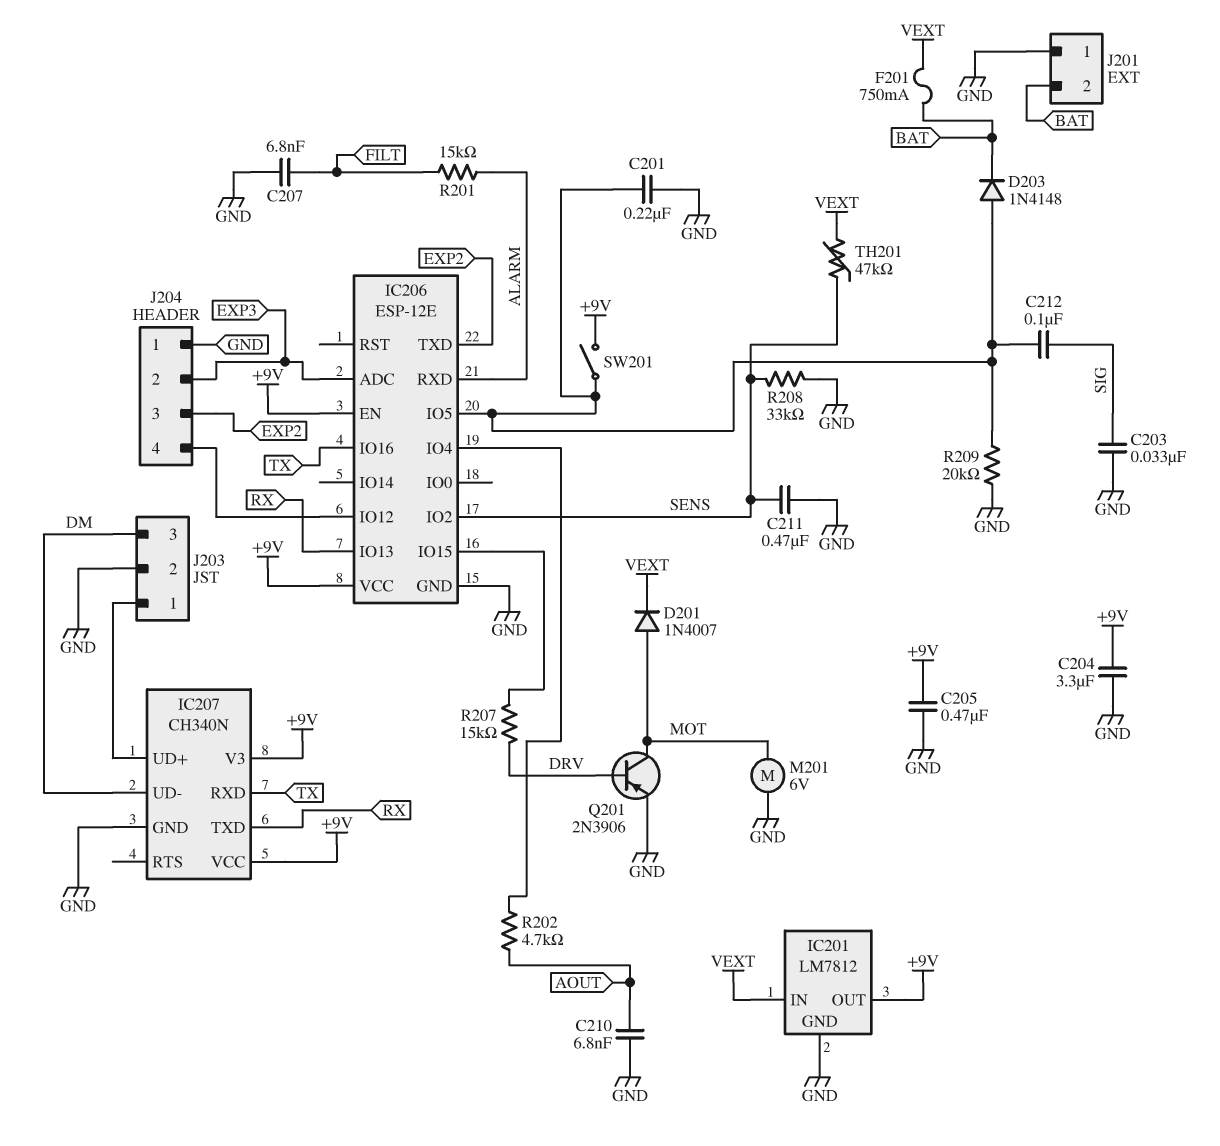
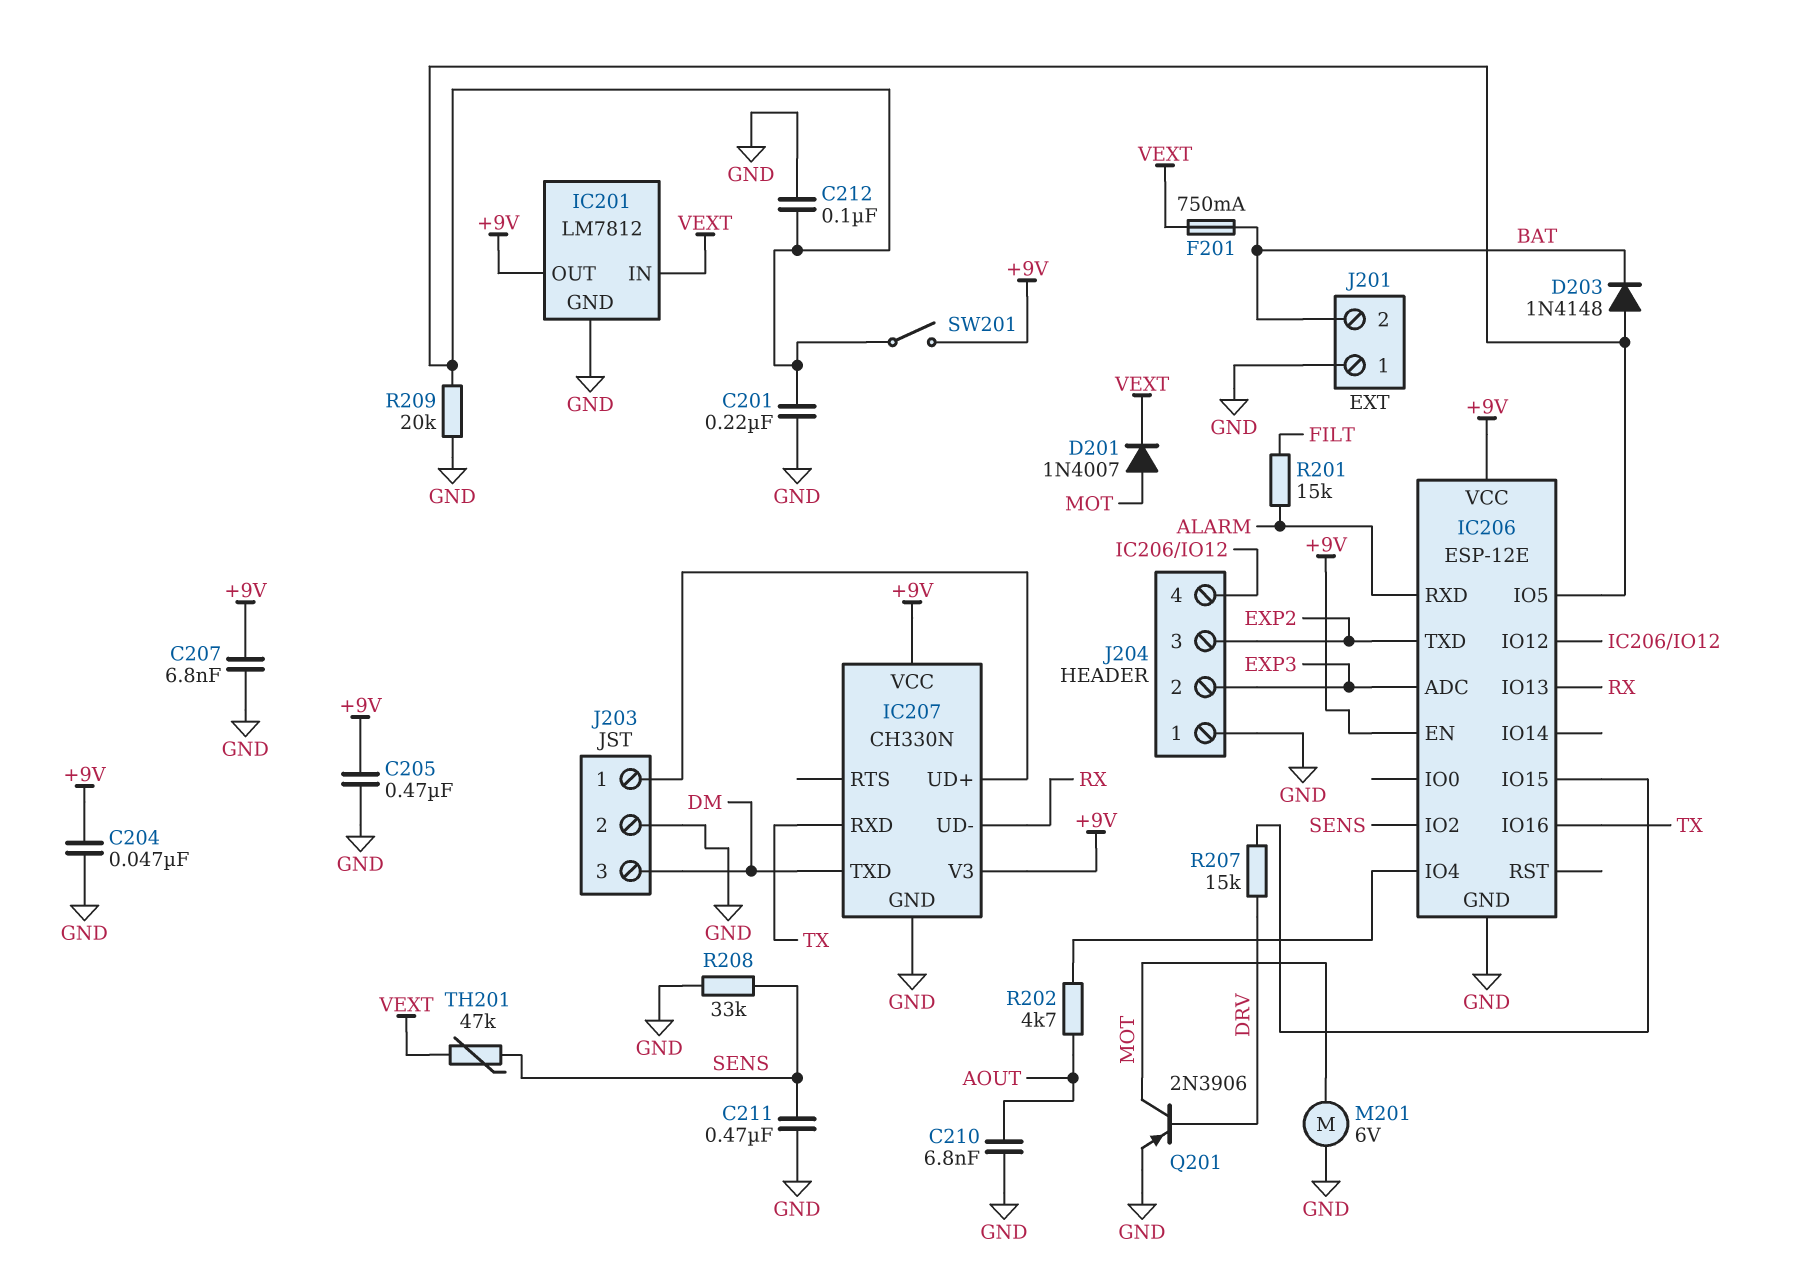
C203: 33nF (GND, SIG) -> none
C204: 3.3uF (+9V, GND) -> 47nF (+9V, GND)
C207: 6.8nF (FILT, GND) -> 6.8nF (+9V, GND)
C212: 100nF (IC206/IO5, SIG) -> 100nF (GND, IC206/IO5)
IC207: CH340N -> CH330N
IC207 pin TXD: RX -> DM
IC207 pin UD-: DM -> RX

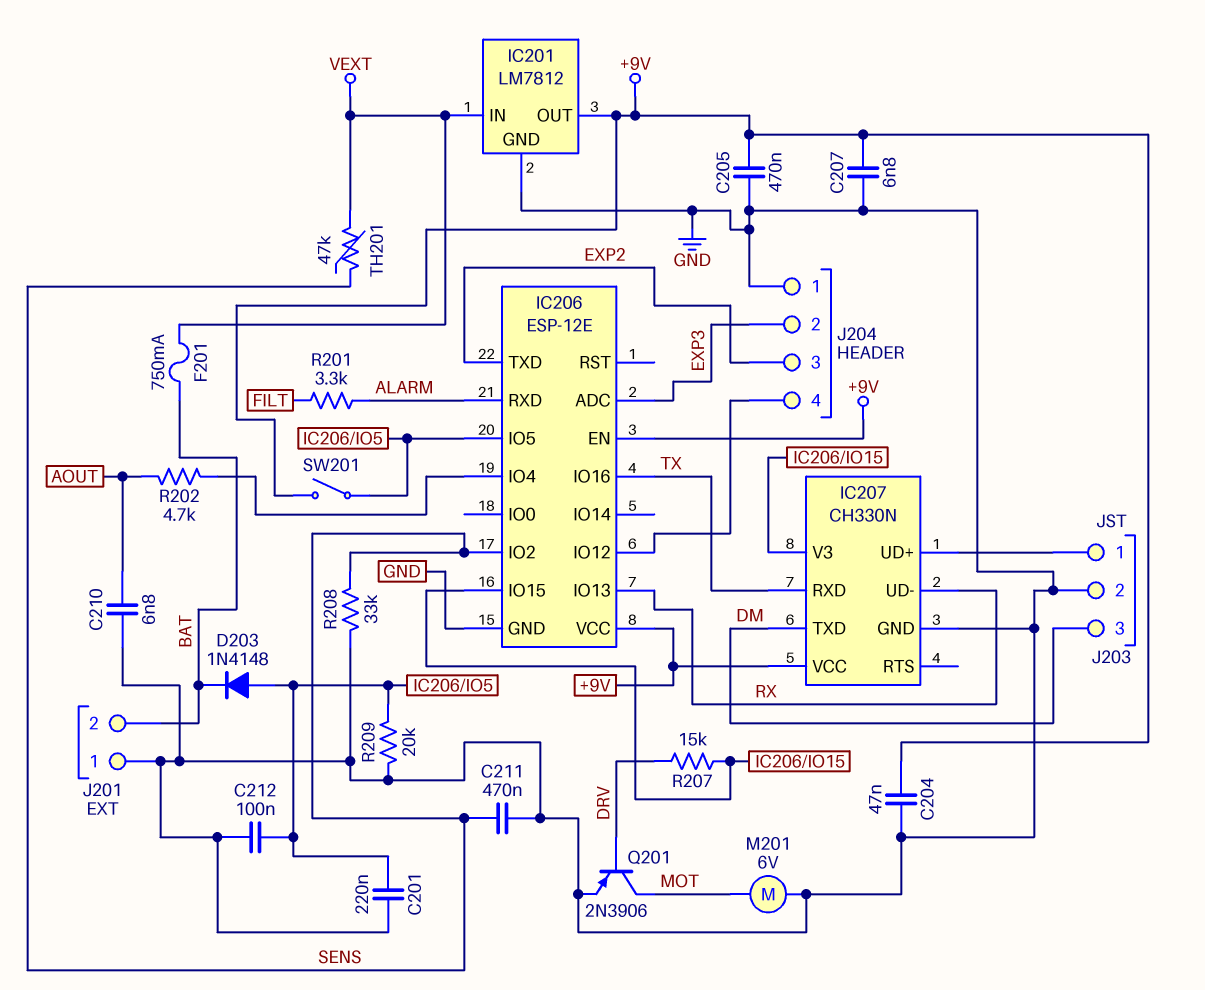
D201: diode 1N4007 (A MOT, K VEXT) -> none
IC207 pin V3: +9V -> IC206/IO15
R201: 15k (ALARM, FILT) -> 3.3k (ALARM, FILT)

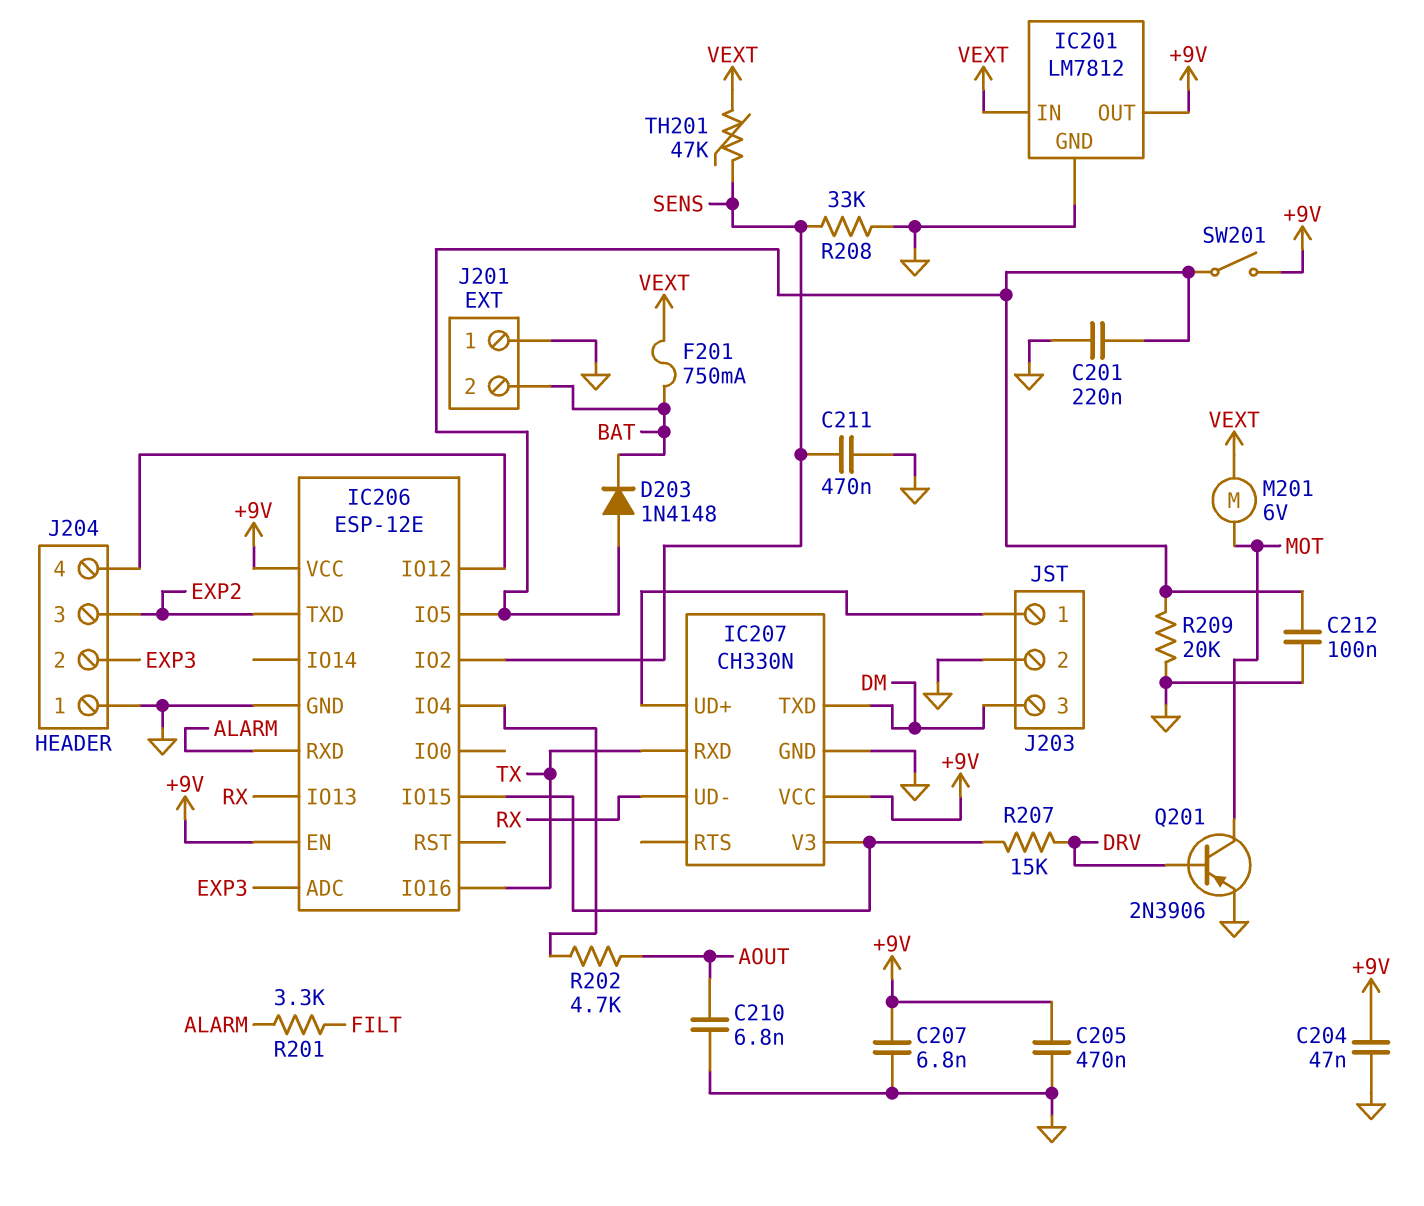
M201: motor 6V (GND, MOT) -> motor 6V (MOT, VEXT)

